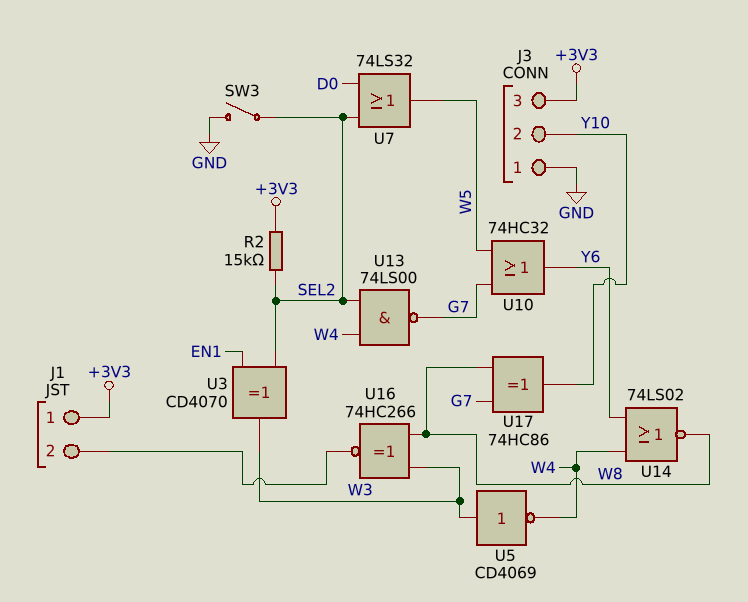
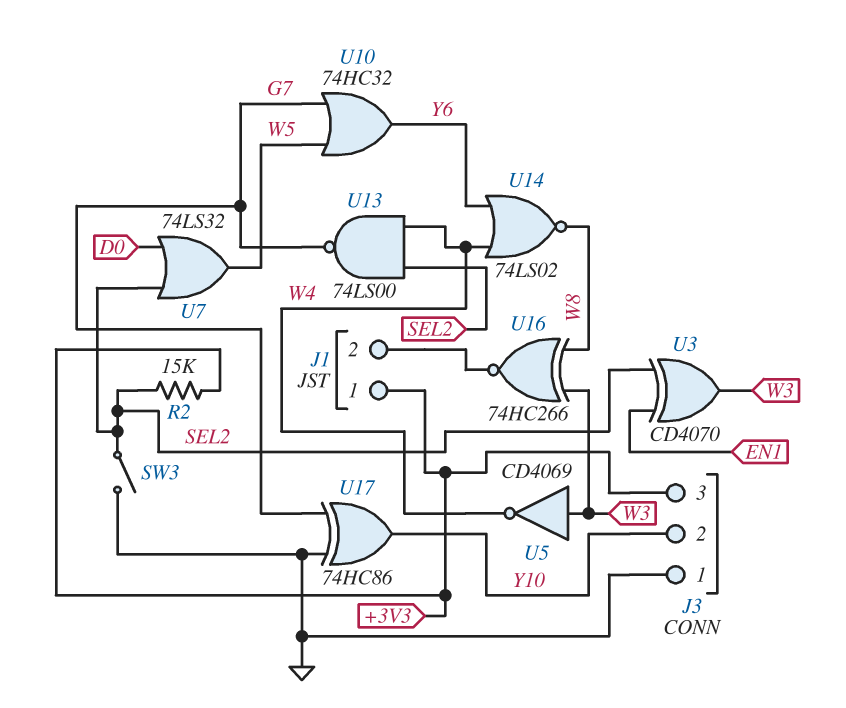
U17: XOR 74HC86 (in G7, in W8, out Y10) -> XOR 74HC86 (in G7, in GND, out Y10)

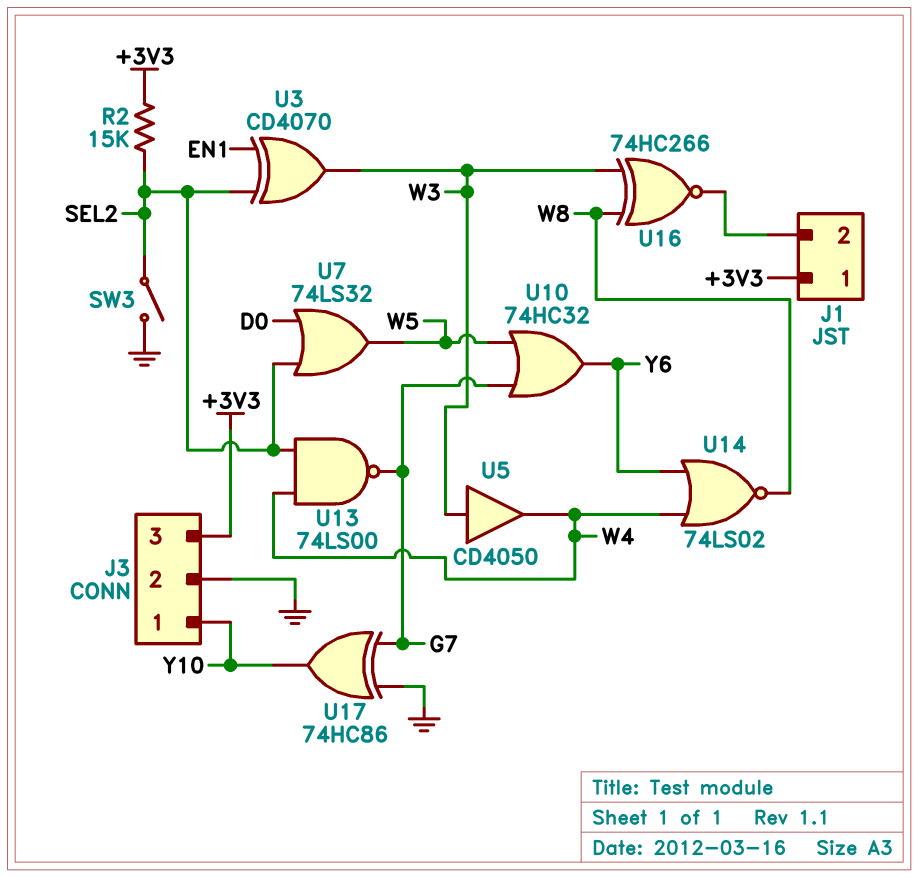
J3 pin 1: GND -> Y10
J3 pin 2: Y10 -> GND
U5: NOT CD4069 (in W3, out W4) -> buffer CD4050 (in W3, out W4)

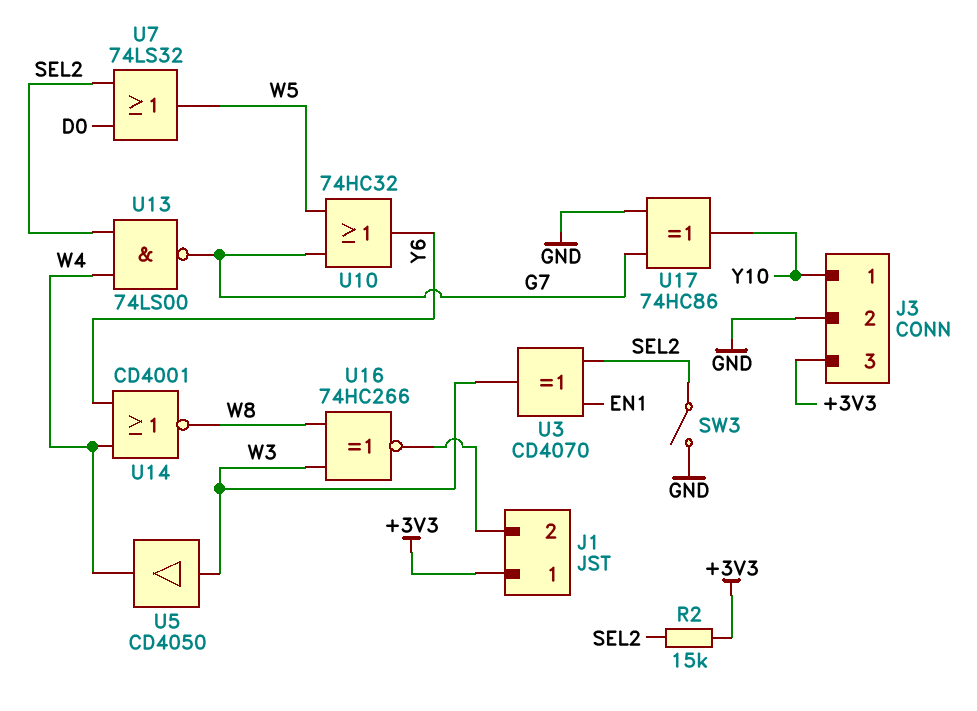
U14: NOR 74LS02 (in W4, in Y6, out W8) -> NOR CD4001 (in W4, in Y6, out W8)

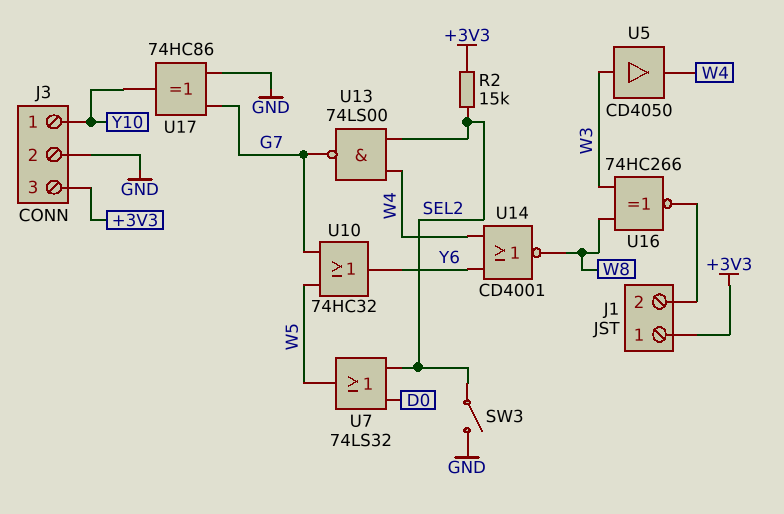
U3: XOR CD4070 (in EN1, in SEL2, out W3) -> none

